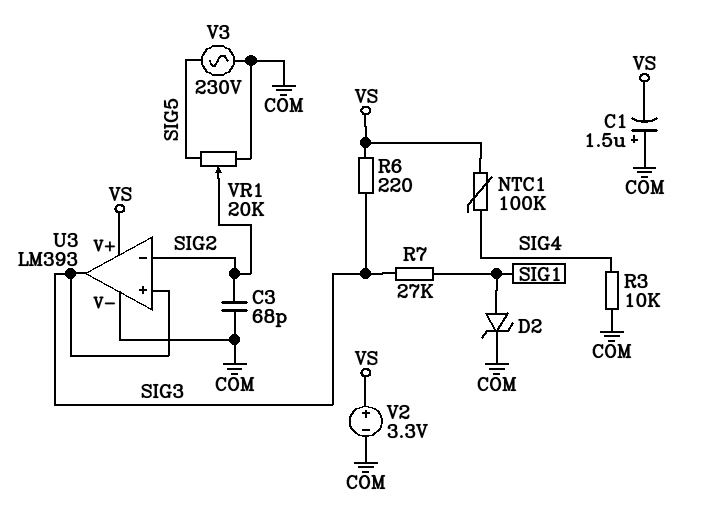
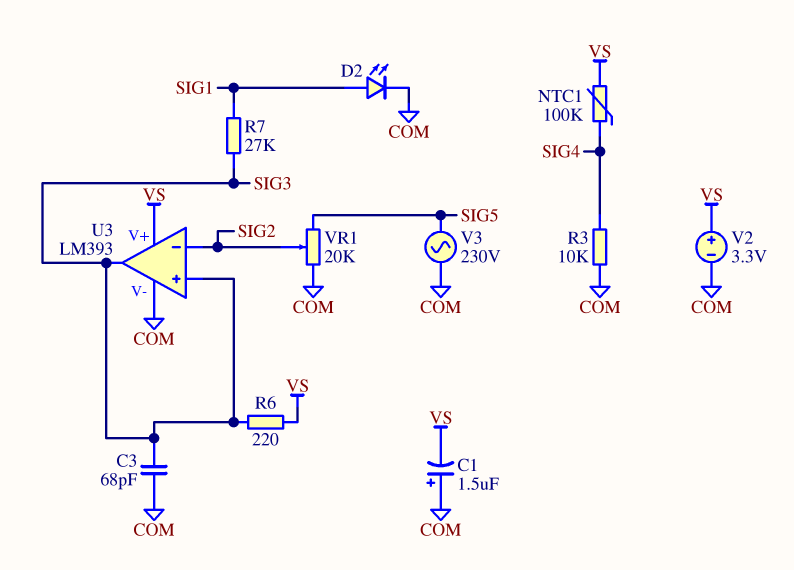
C3: 68pF (COM, SIG2) -> 68pF (COM, SIG3)
D2: zener (A SIG1, K COM) -> LED (A SIG1, K COM)

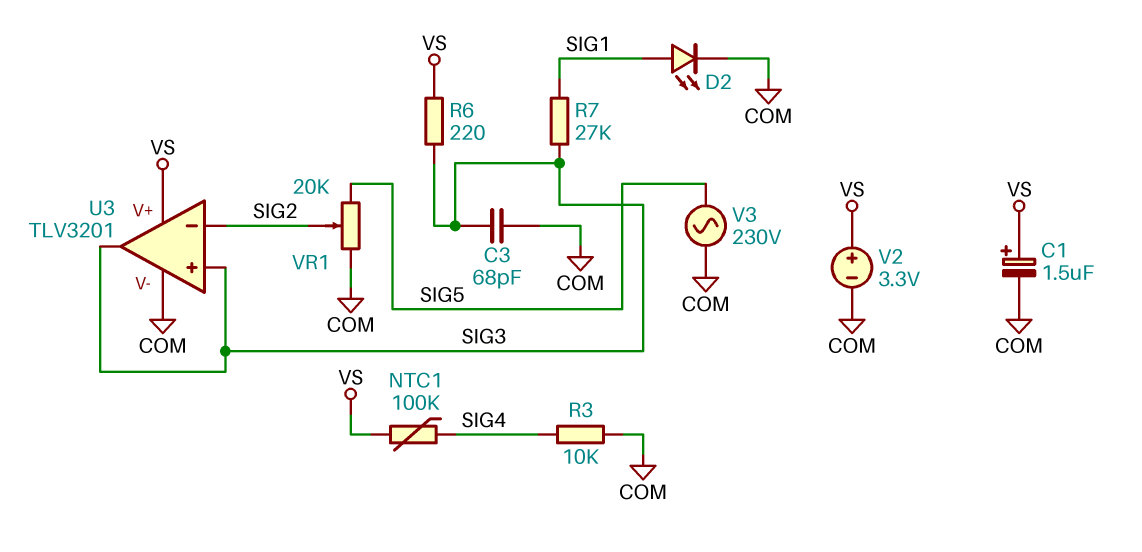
C1: 1.5uF (plus COM, minus VS) -> 1.5uF (plus VS, minus COM)
U3: LM393 -> TLV3201

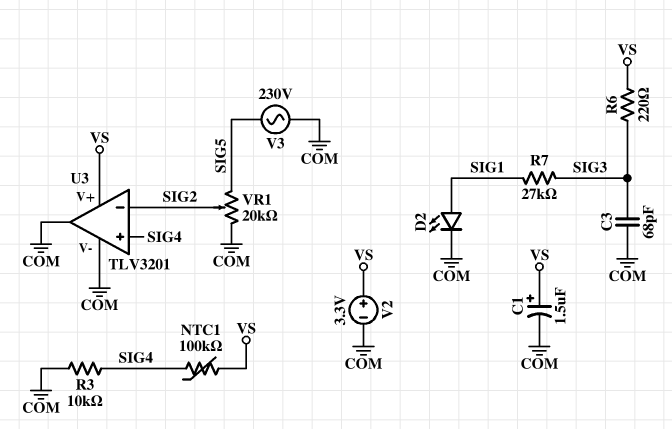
U3 pin in+: SIG3 -> SIG4
U3 pin out: SIG3 -> COM

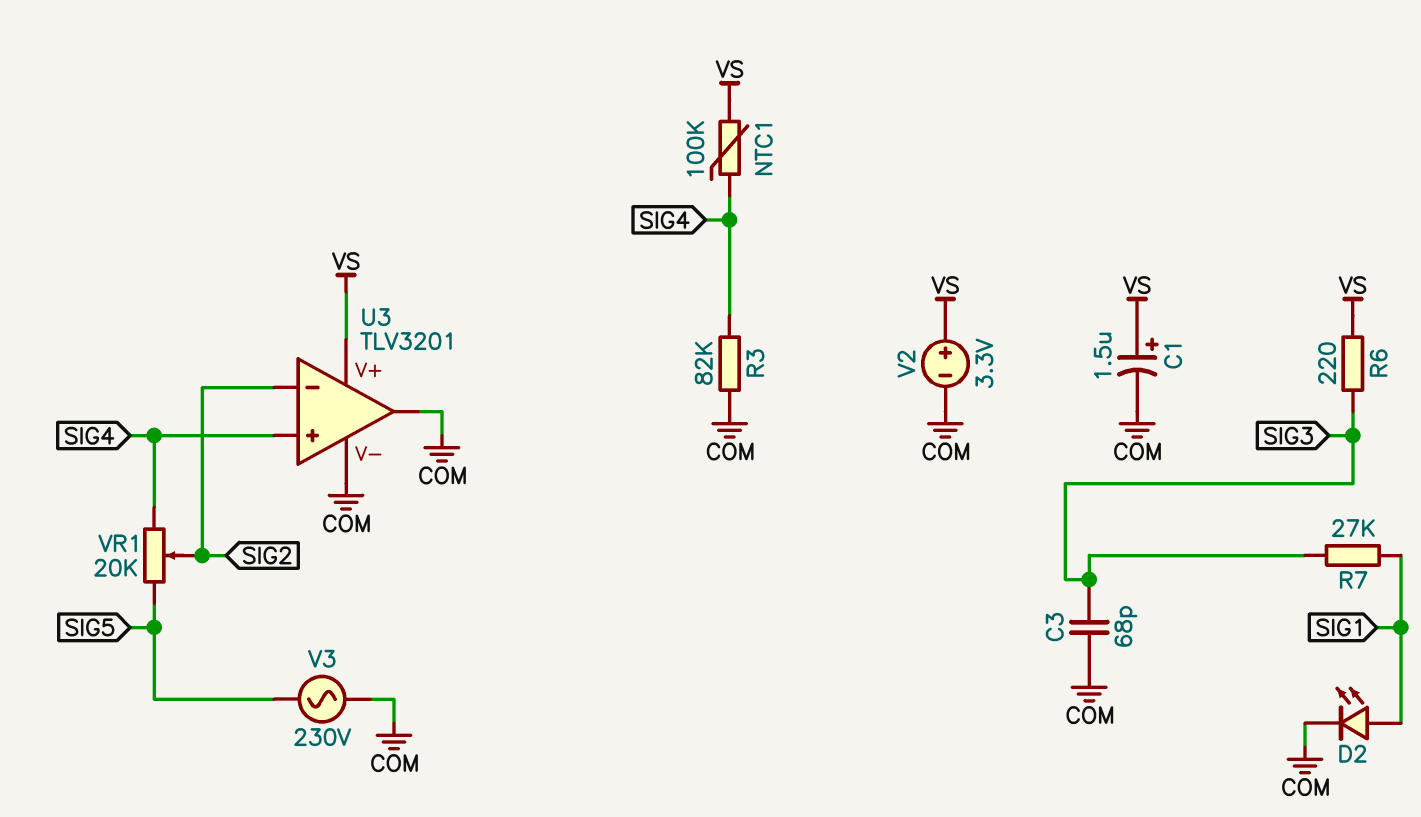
R3: 10k (COM, SIG4) -> 82k (COM, SIG4)
VR1: 20k (COM, SIG5, wiper SIG2) -> 20k (SIG4, SIG5, wiper SIG2)

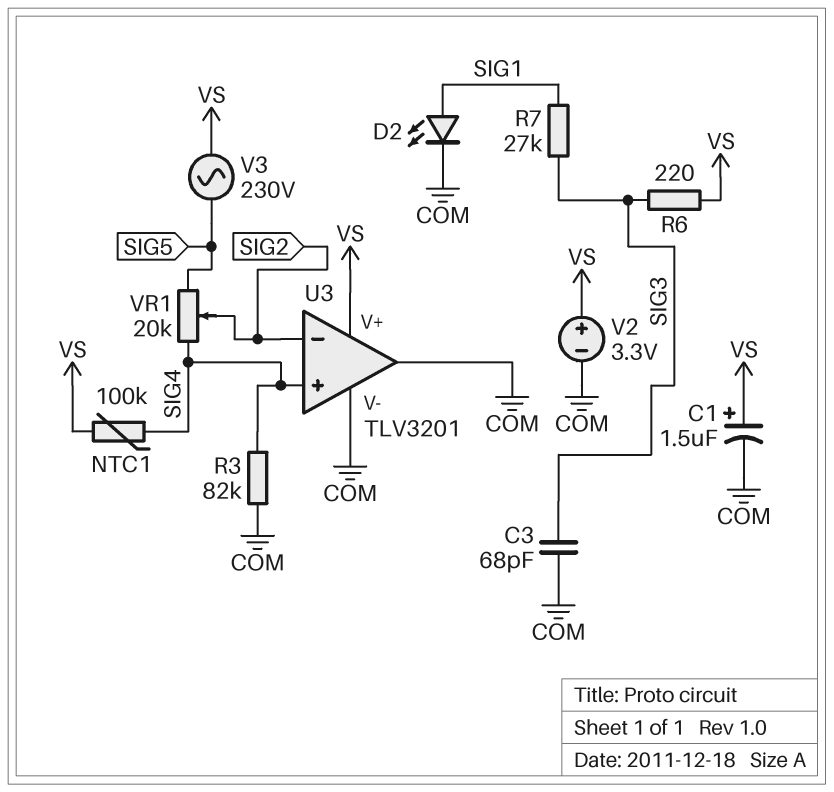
V3: AC 230V (COM, SIG5) -> AC 230V (SIG5, VS)

